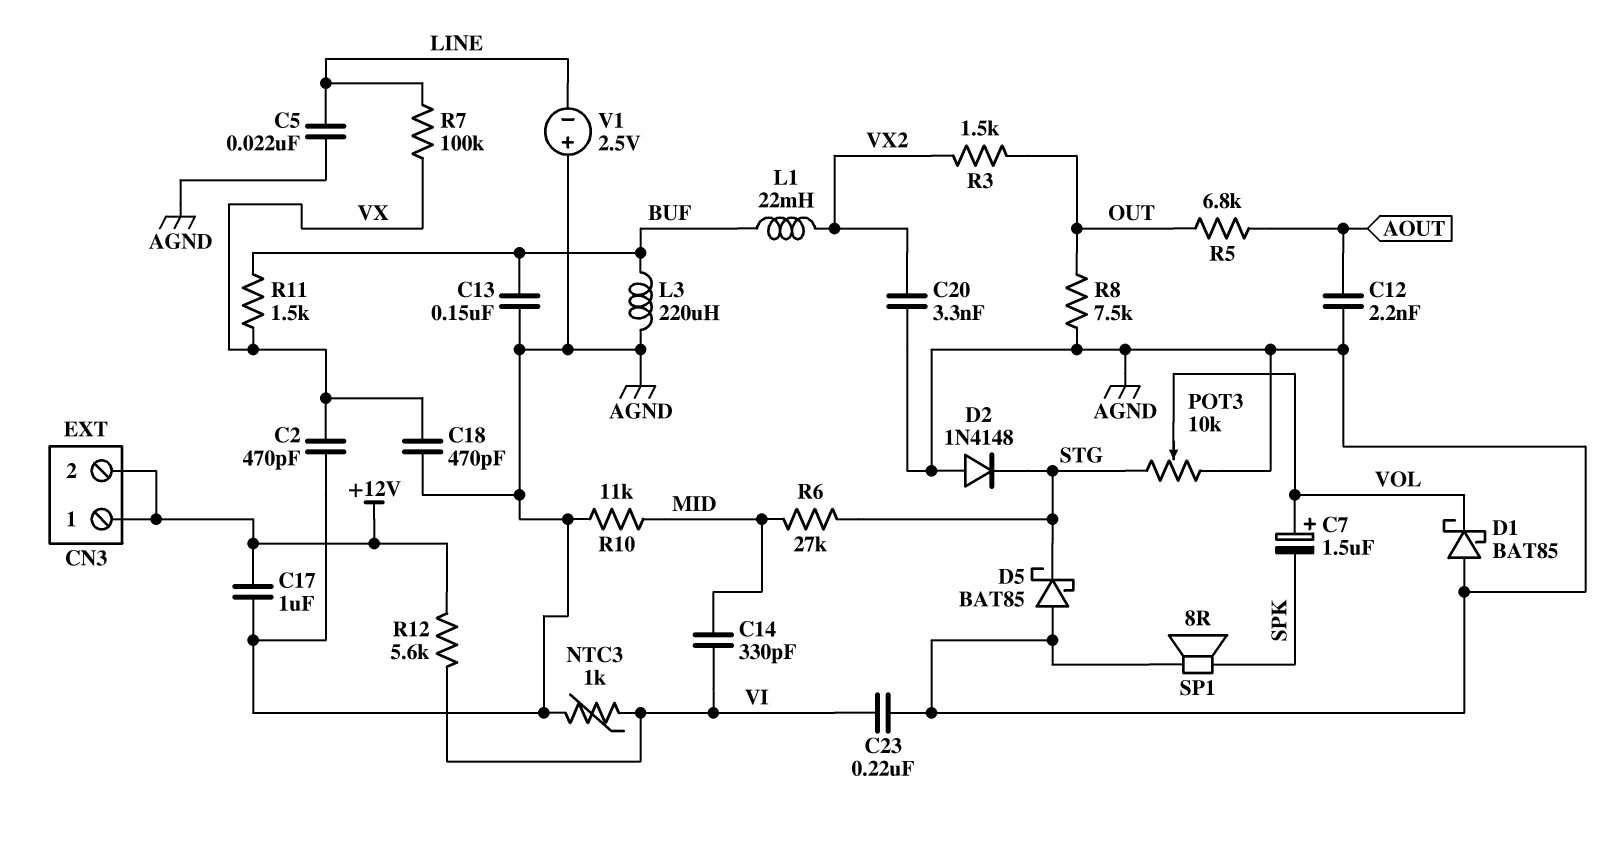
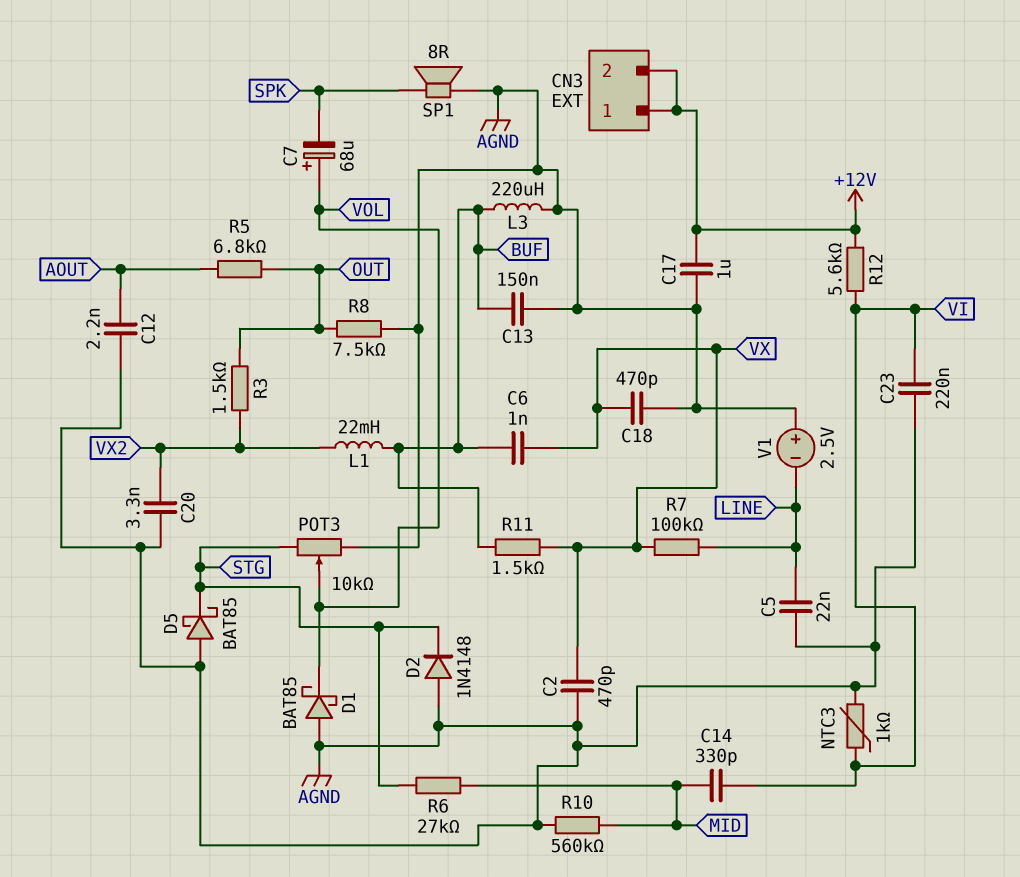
C6: none -> 1nF (BUF, VX)
C7: 1.5uF (plus VOL, minus SPK) -> 68uF (plus VOL, minus SPK)
R10: 11k (AGND, MID) -> 560k (AGND, MID)

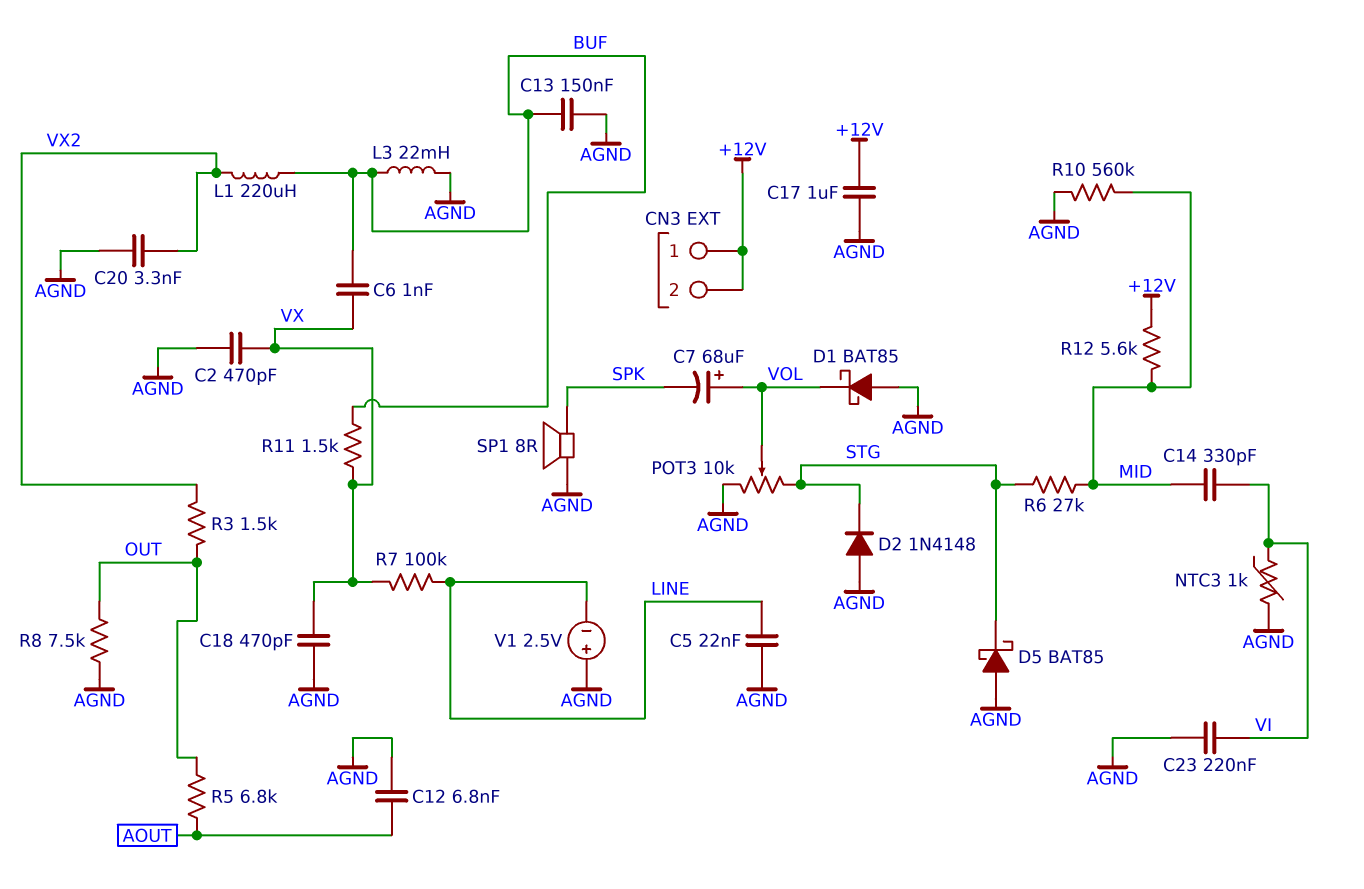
C12: 2.2nF (AGND, AOUT) -> 6.8nF (AGND, AOUT)
L1: 22mH (BUF, VX2) -> 220uH (BUF, VX2)
L3: 220uH (AGND, BUF) -> 22mH (AGND, BUF)
R12: 5.6k (+12V, VI) -> 5.6k (+12V, MID)

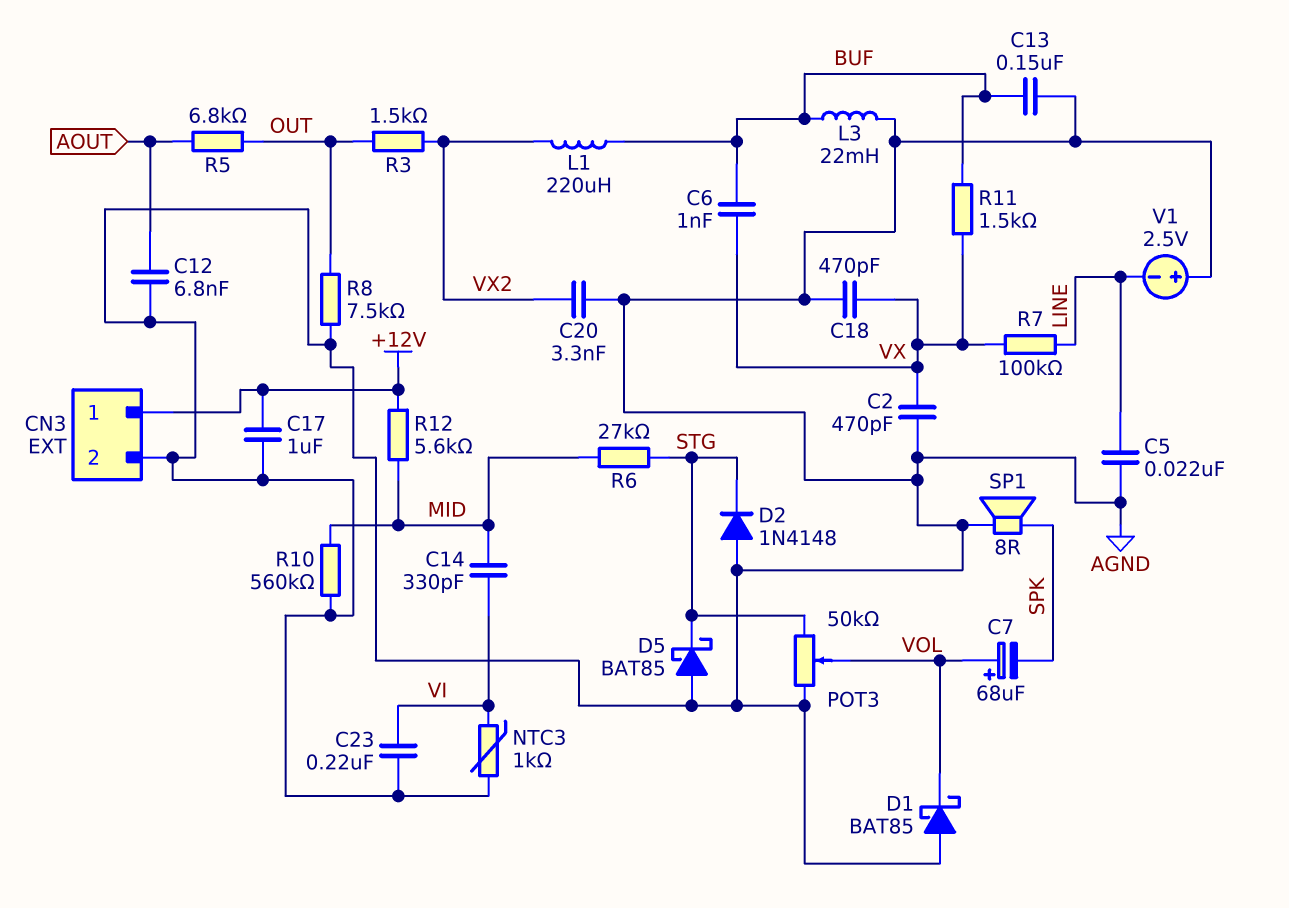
CN3 pin 2: +12V -> AGND
POT3: 10k (AGND, STG, wiper VOL) -> 50k (AGND, STG, wiper VOL)

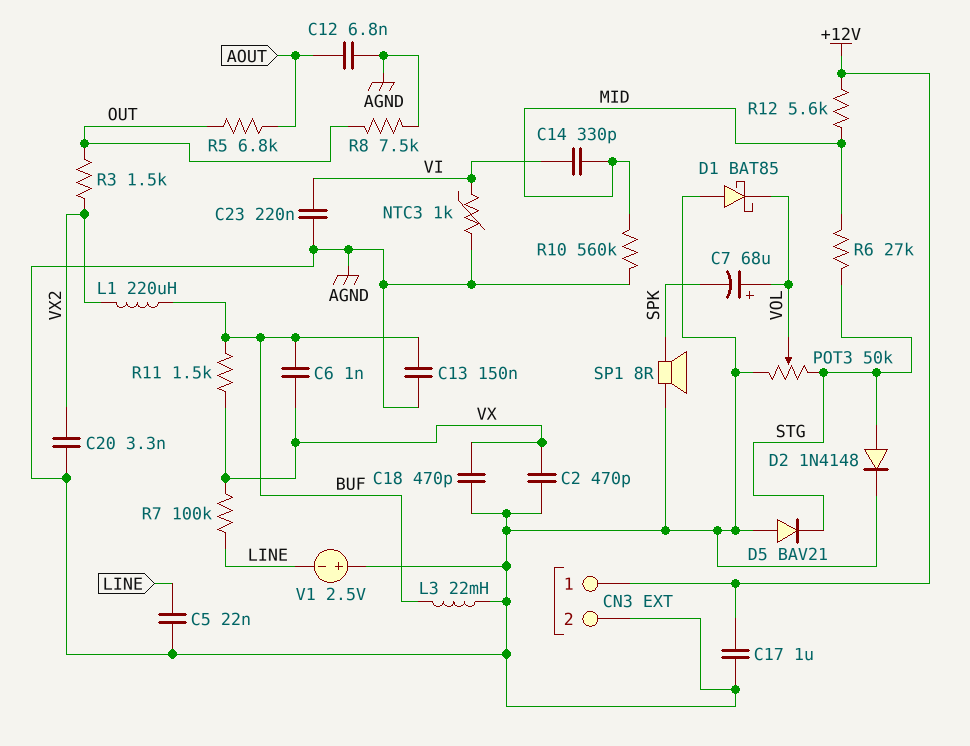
D2: diode 1N4148 (A AGND, K STG) -> diode 1N4148 (A STG, K AGND)
D5: schottky BAT85 (A AGND, K STG) -> diode BAV21 (A AGND, K STG)

